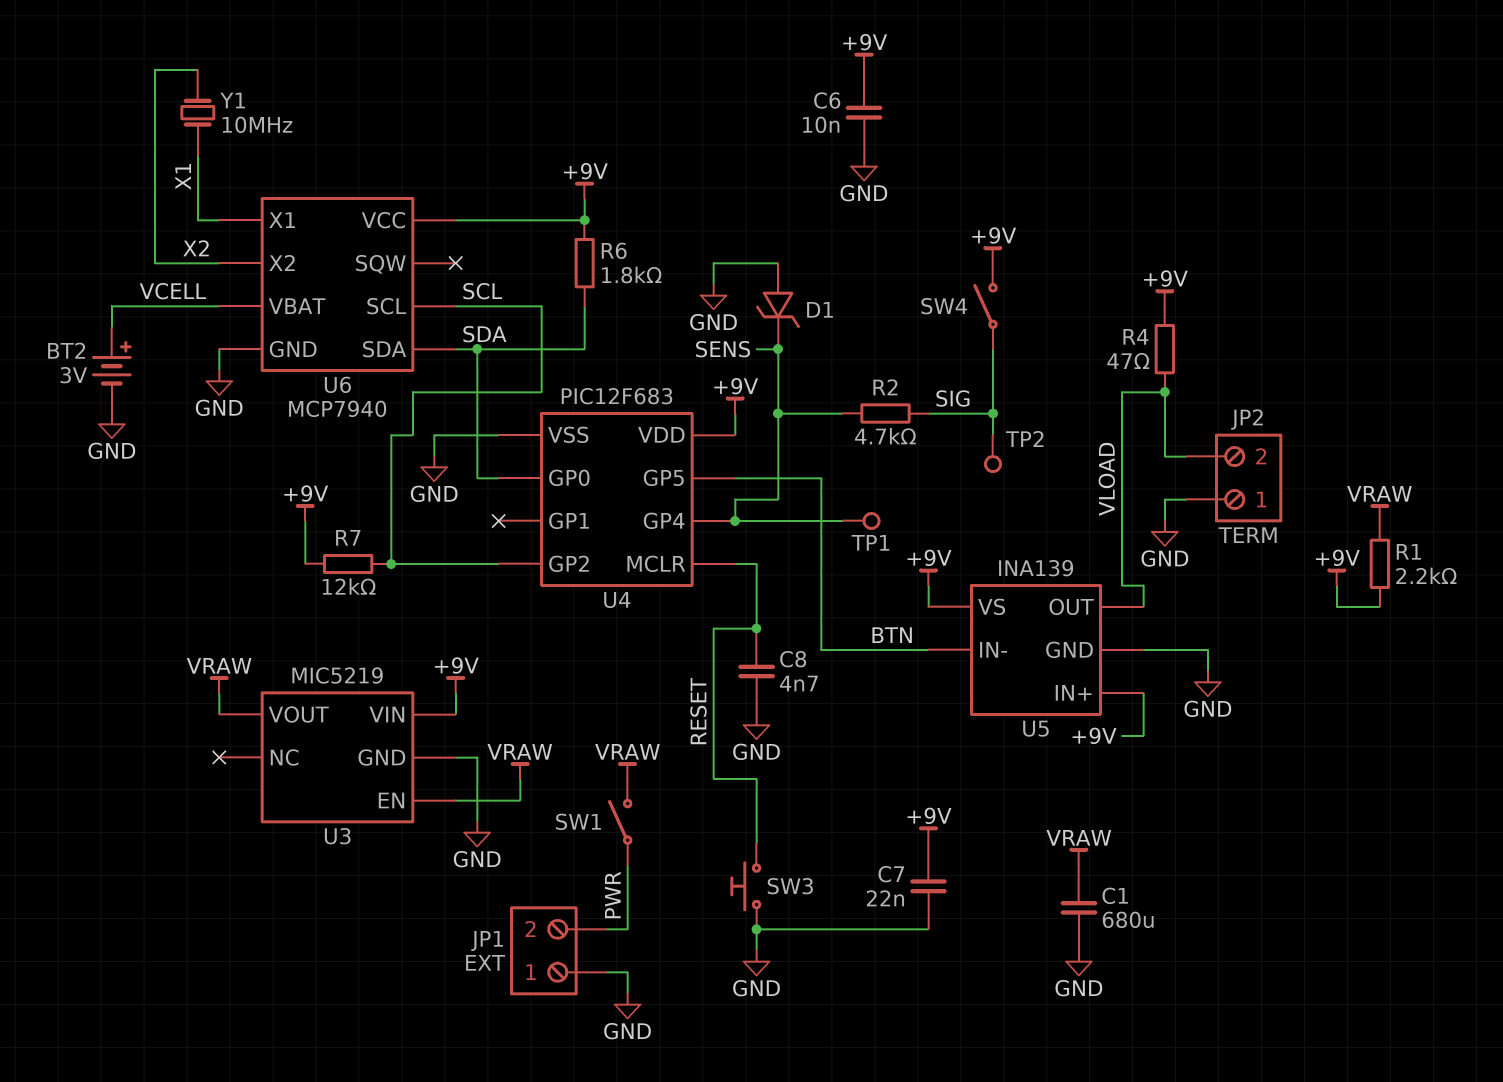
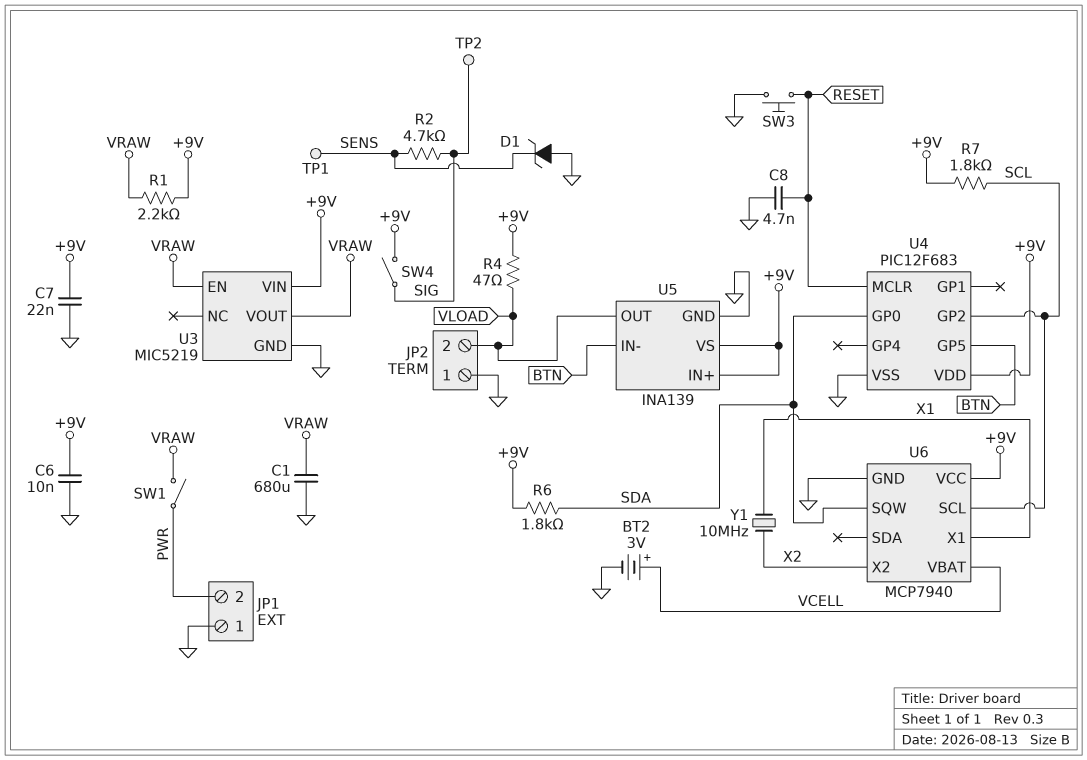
R7: 12k (+9V, SCL) -> 1.8k (+9V, SCL)
U4 pin GP4: SENS -> none
U6 pin SDA: SDA -> none
U6 pin SQW: none -> SDA

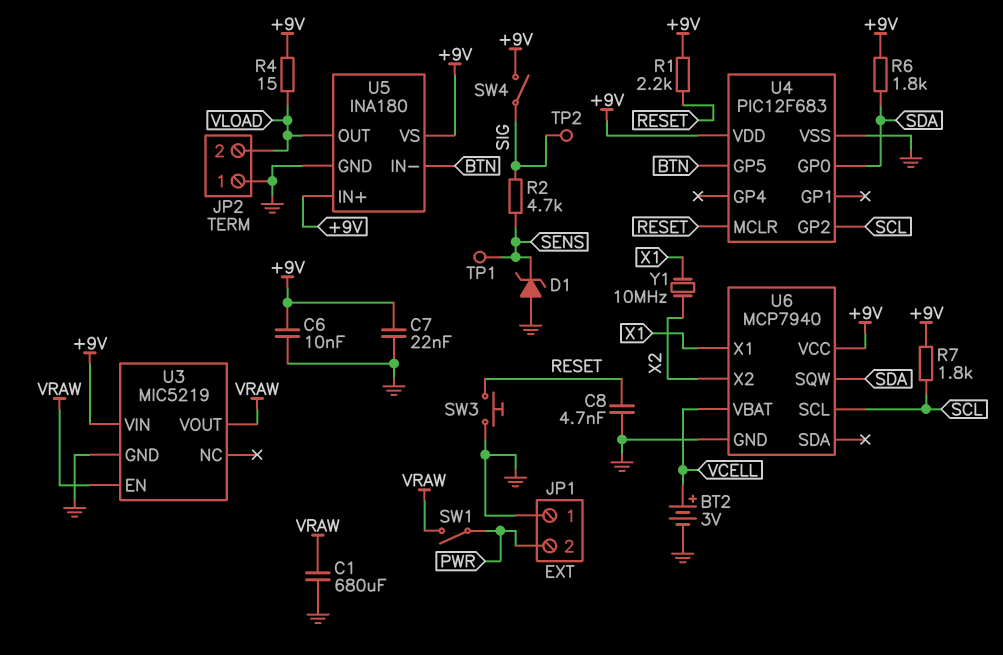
R1: 2.2k (+9V, VRAW) -> 2.2k (+9V, RESET)
R4: 47 (+9V, VLOAD) -> 15 (+9V, VLOAD)
U5: INA139 -> INA180

